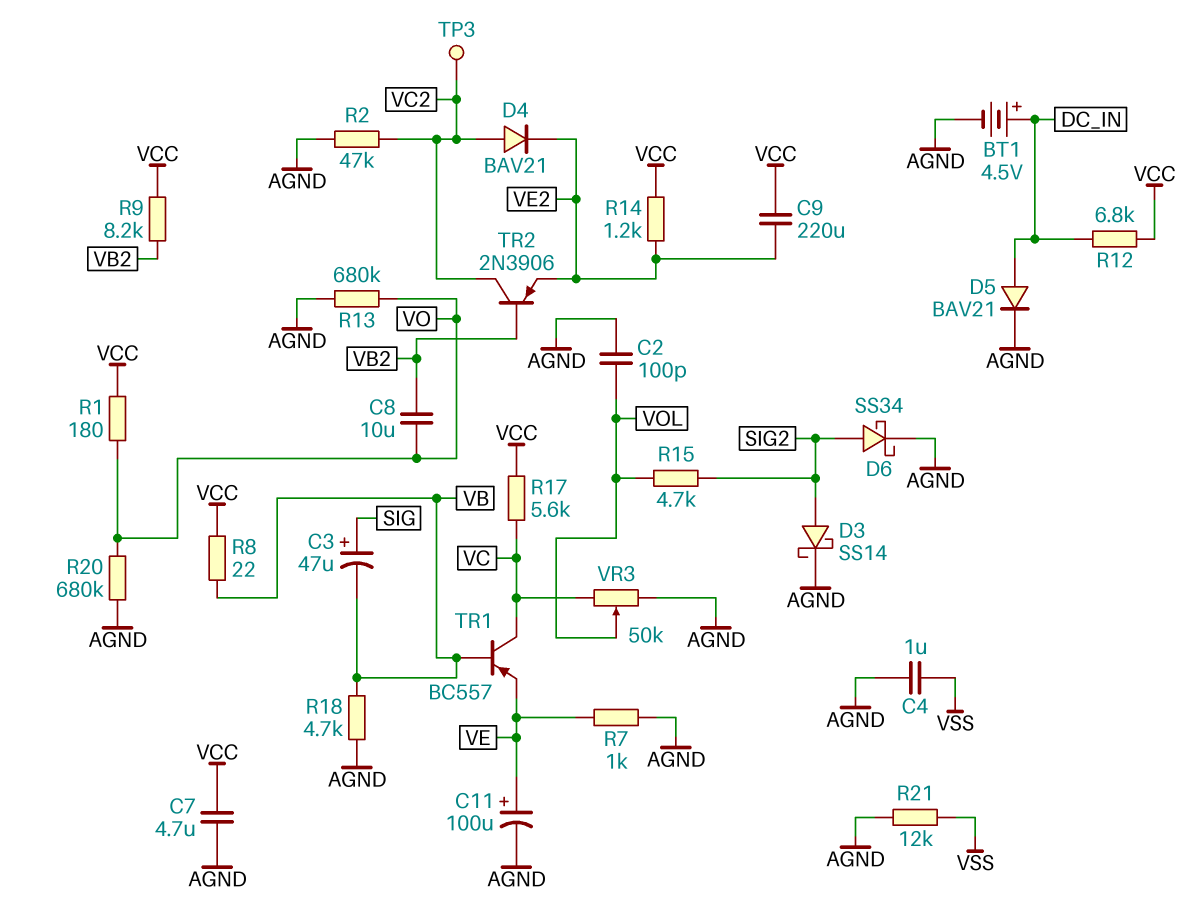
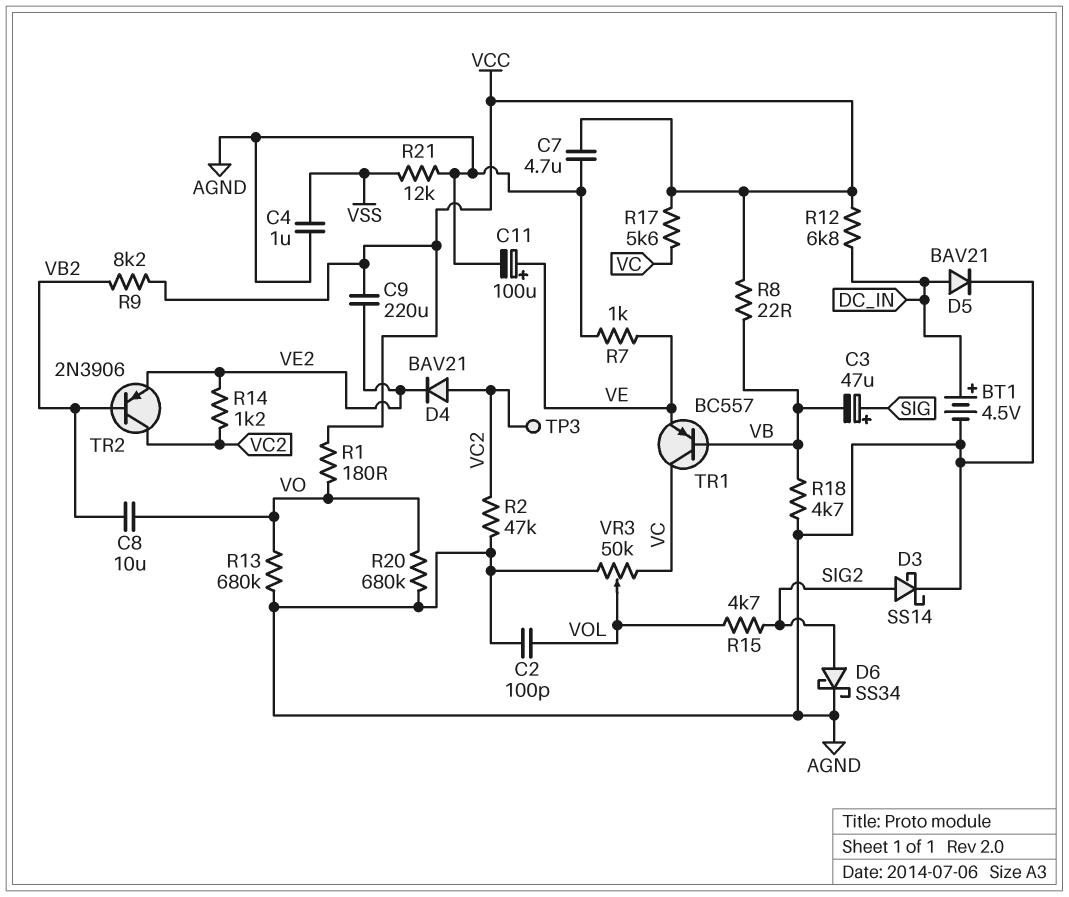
R14: 1.2k (VCC, VE2) -> 1.2k (VC2, VE2)

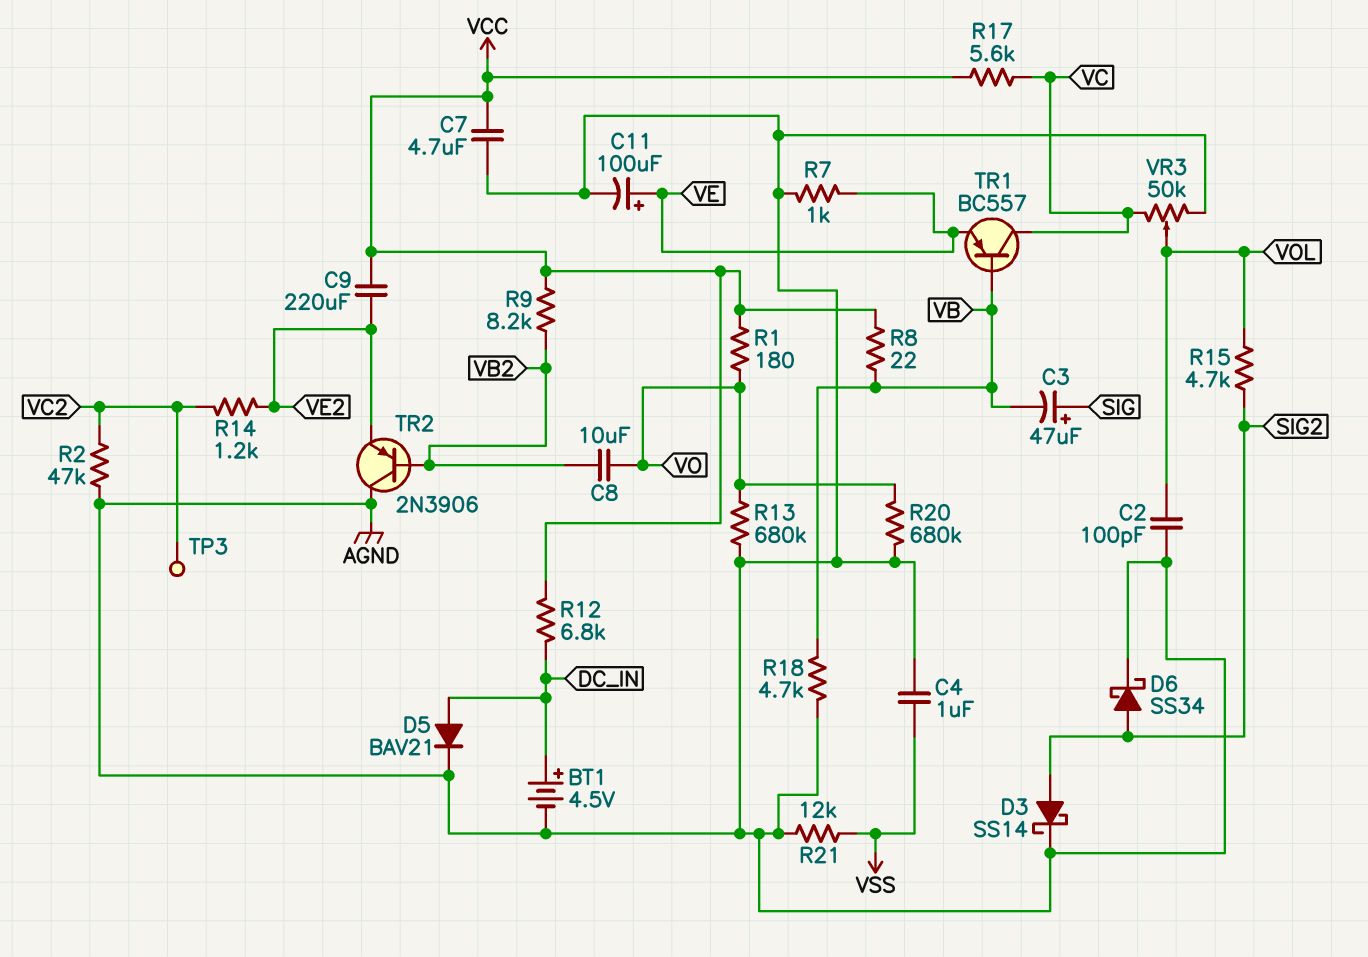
D4: diode BAV21 (A VC2, K VE2) -> none
TR2: PNP 2N3906 (B VB2, C VC2, E VE2) -> PNP 2N3906 (B VB2, C AGND, E VE2)

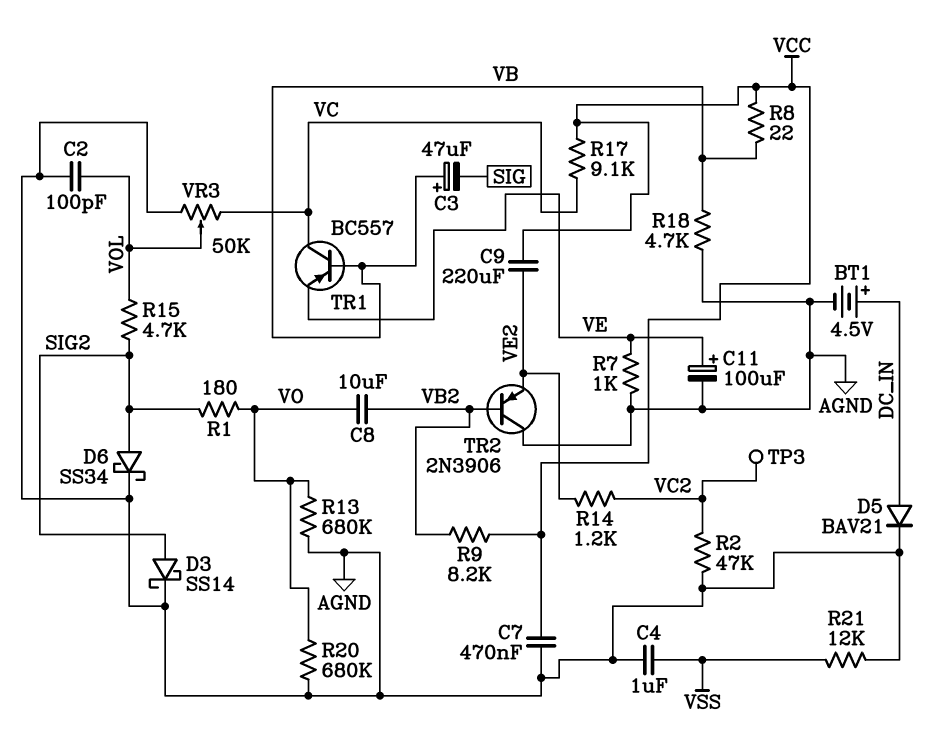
C3: 47uF (plus SIG, minus VB) -> 47uF (plus VB, minus SIG)
C7: 4.7uF (AGND, VCC) -> 470nF (AGND, VCC)
R1: 180 (VCC, VO) -> 180 (SIG2, VO)
R12: 6.8k (DC_IN, VCC) -> none
R17: 5.6k (VC, VCC) -> 9.1k (VC, VCC)

